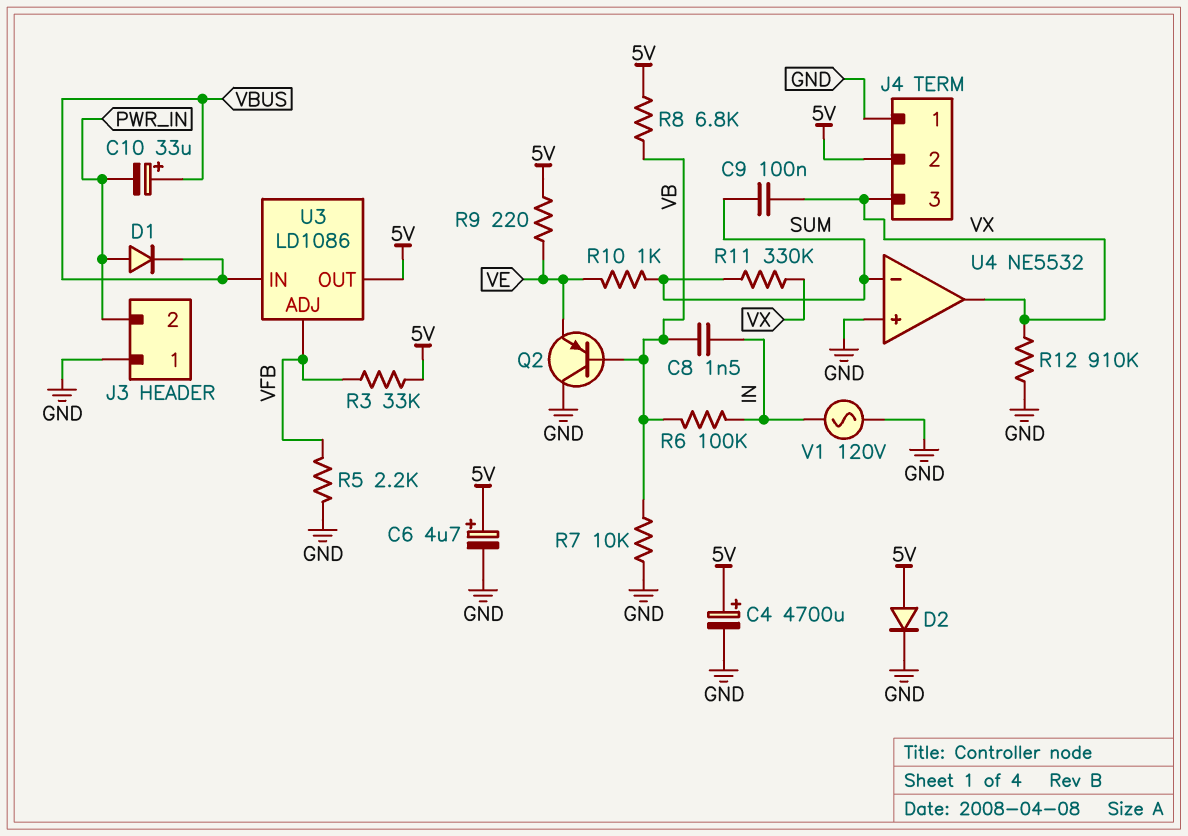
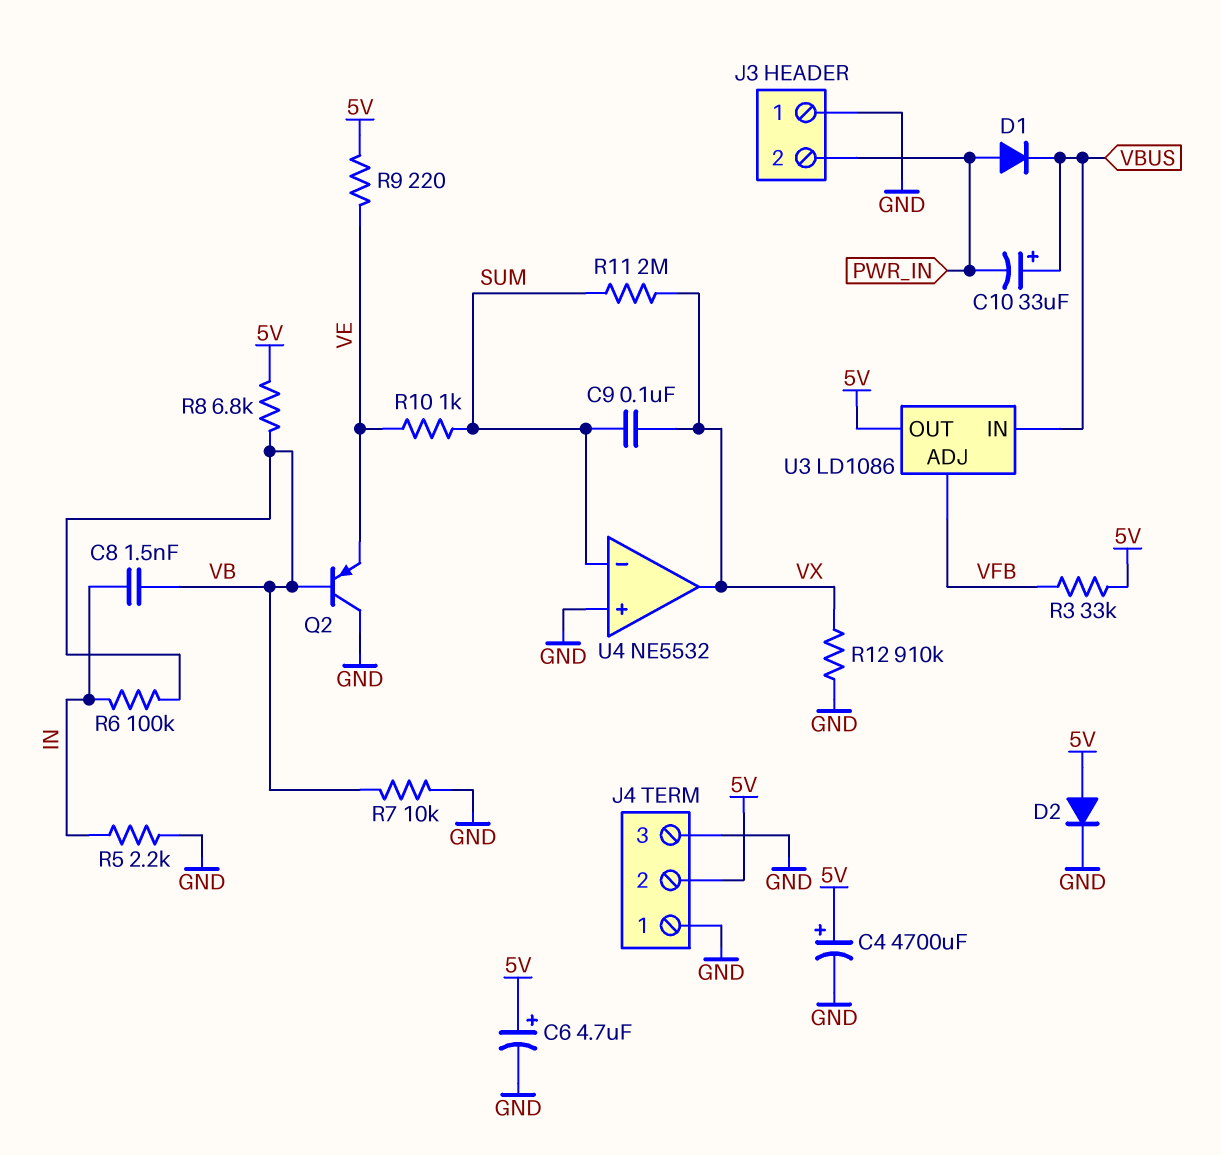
J4 pin 3: VX -> GND
R5: 2.2k (GND, VFB) -> 2.2k (GND, IN)
R11: 330k (SUM, VX) -> 2M (SUM, VX)
V1: AC 120V (GND, IN) -> none

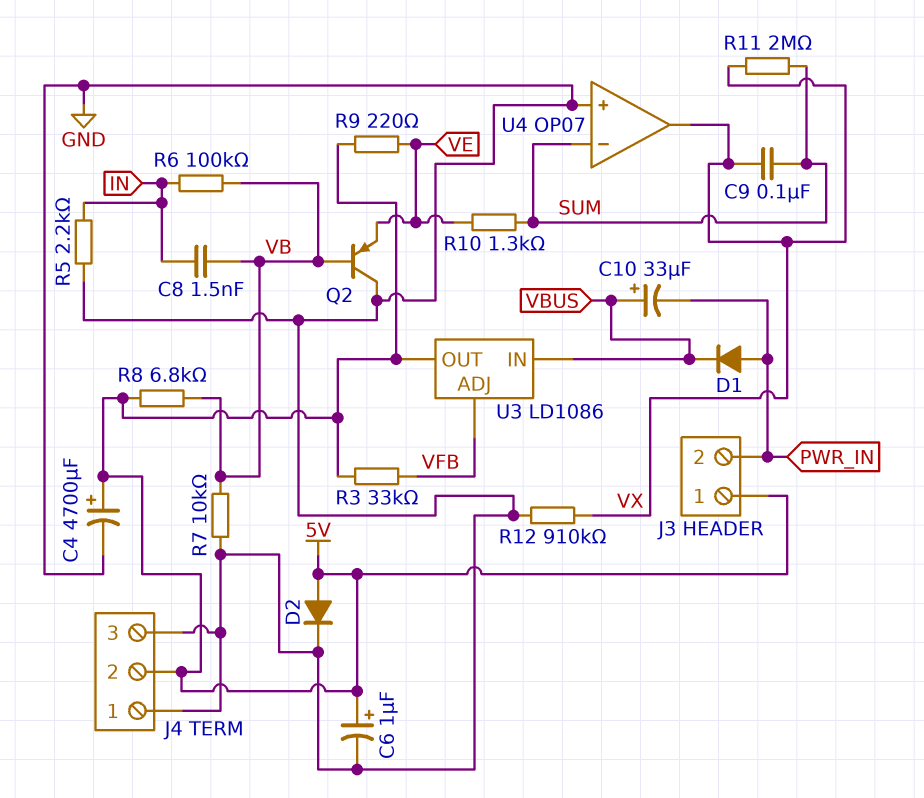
C6: 4.7uF (plus 5V, minus GND) -> 1uF (plus 5V, minus GND)
J3 pin 1: GND -> 5V
R10: 1k (SUM, VE) -> 1.3k (SUM, VE)
U4: NE5532 -> OP07

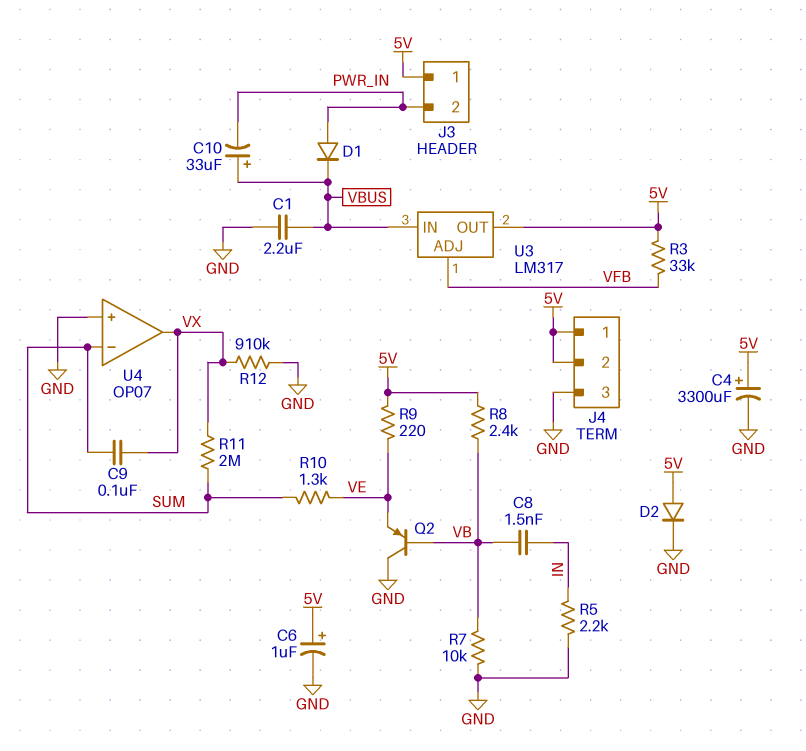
C1: none -> 2.2uF (GND, VBUS)
C4: 4700uF (plus 5V, minus GND) -> 3300uF (plus 5V, minus GND)
J4 pin 1: GND -> 5V
R6: 100k (IN, VB) -> none
R8: 6.8k (5V, VB) -> 2.4k (5V, VB)
U3: LD1086 -> LM317

